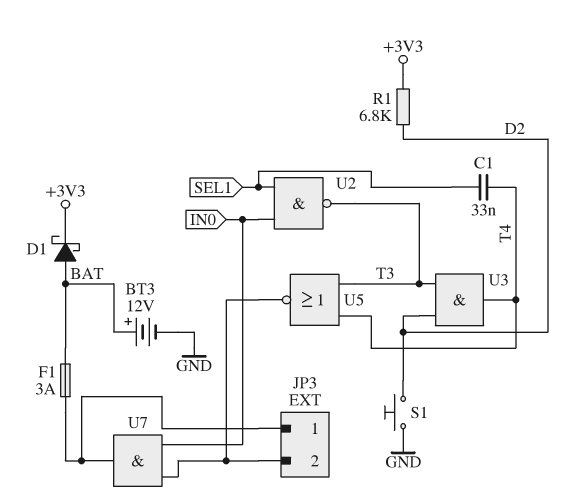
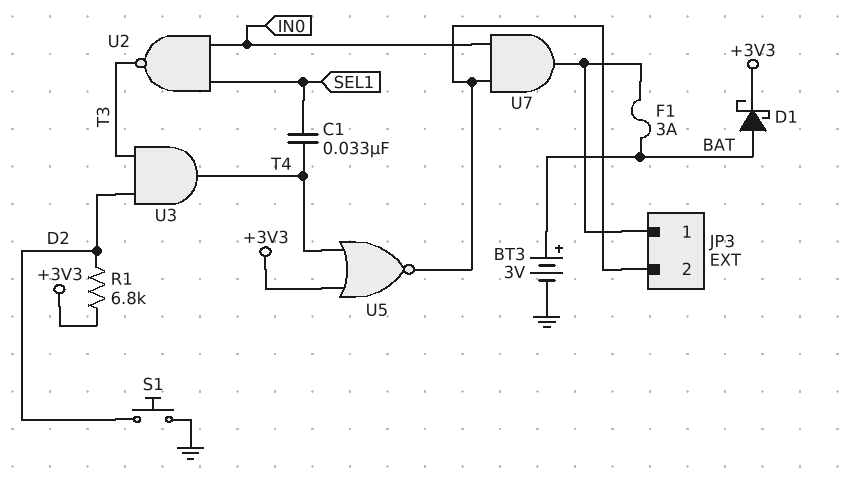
BT3: 12V (plus BAT, minus GND) -> 3V (plus BAT, minus GND)
U5: NOR (in T3, in T4, out JP3/2) -> NOR (in +3V3, in T4, out JP3/2)

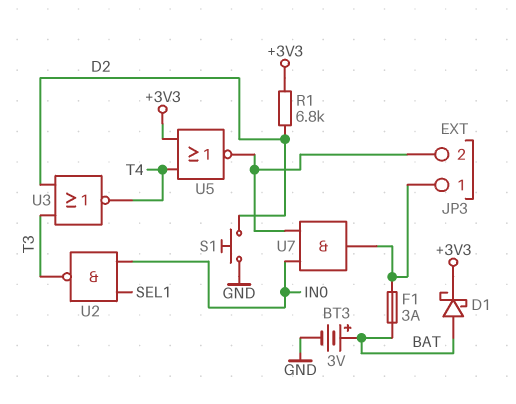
C1: 33nF (SEL1, T4) -> none
U3: AND (in D2, in T3, out T4) -> NOR (in D2, in T3, out T4)

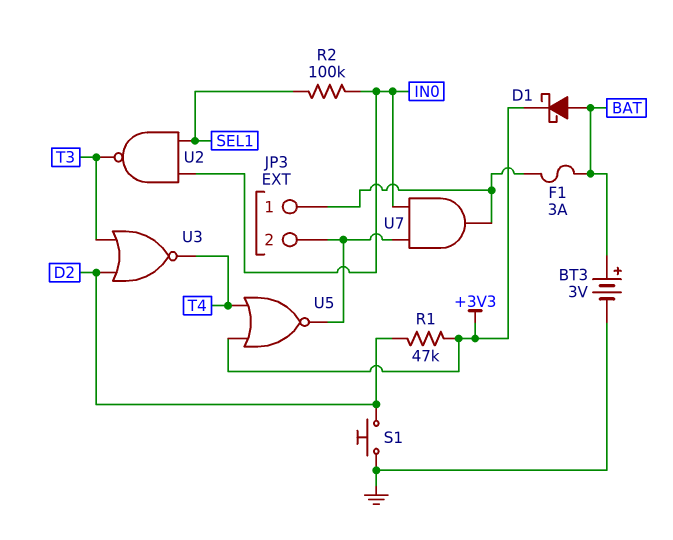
R1: 6.8k (+3V3, D2) -> 47k (+3V3, D2)
R2: none -> 100k (IN0, SEL1)

